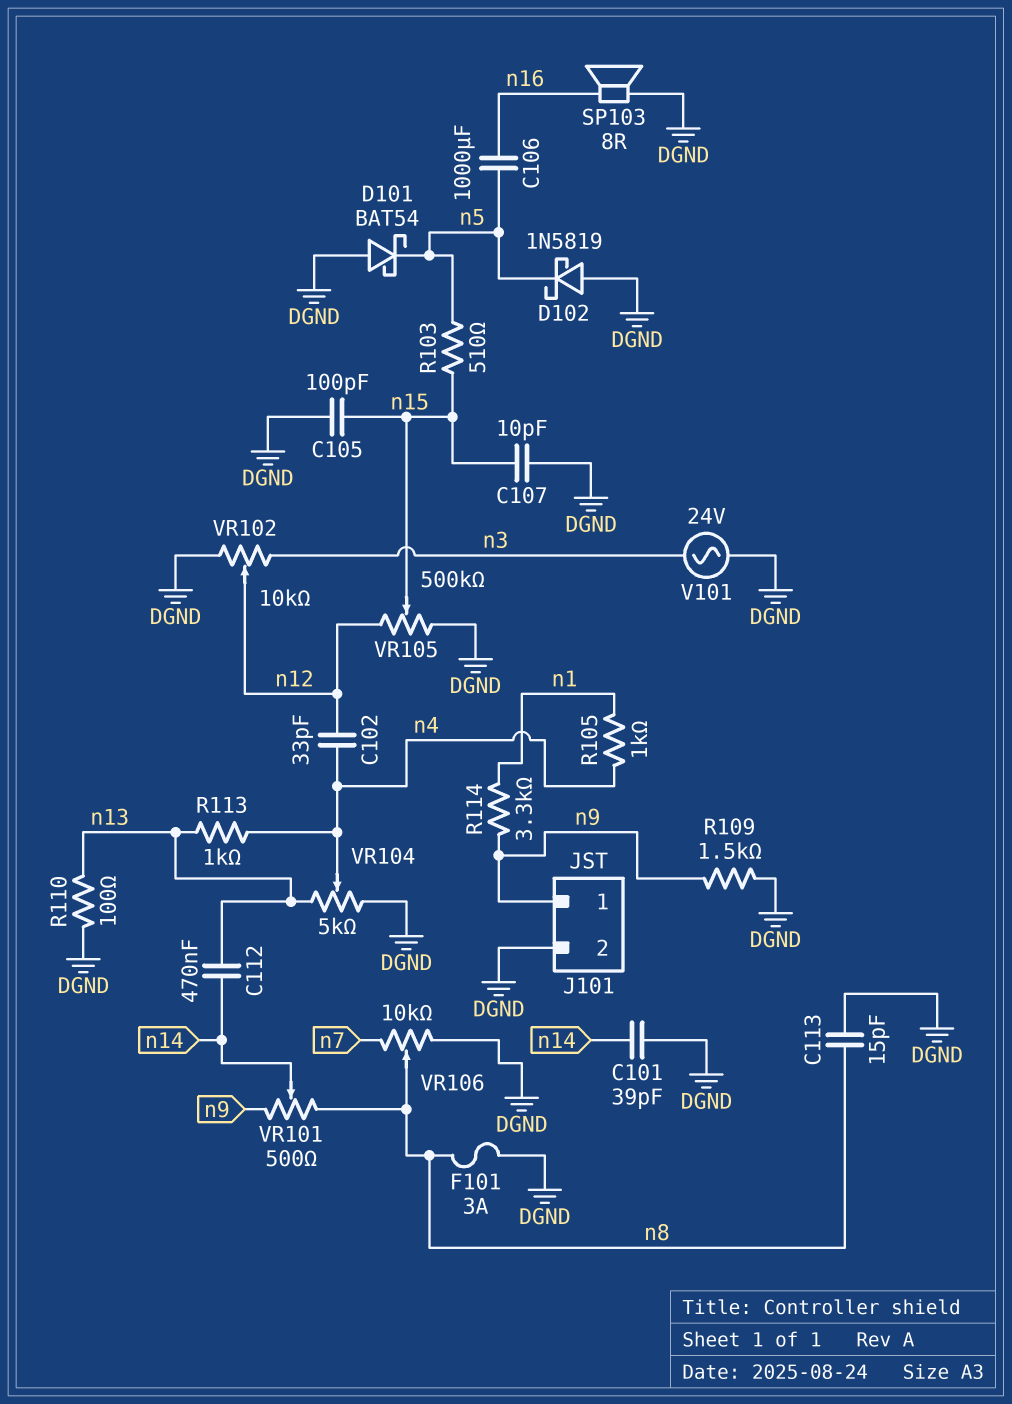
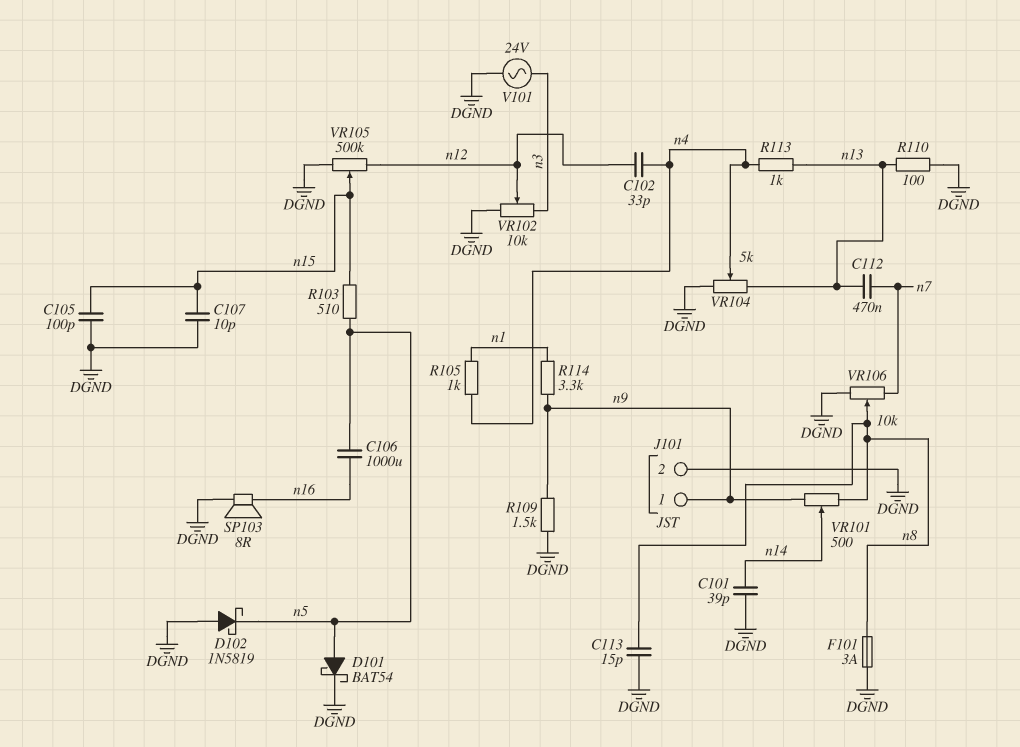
C112: 470nF (n13, n14) -> 470nF (n7, n13)
D101: schottky BAT54 (A DGND, K n5) -> schottky BAT54 (A n5, K DGND)

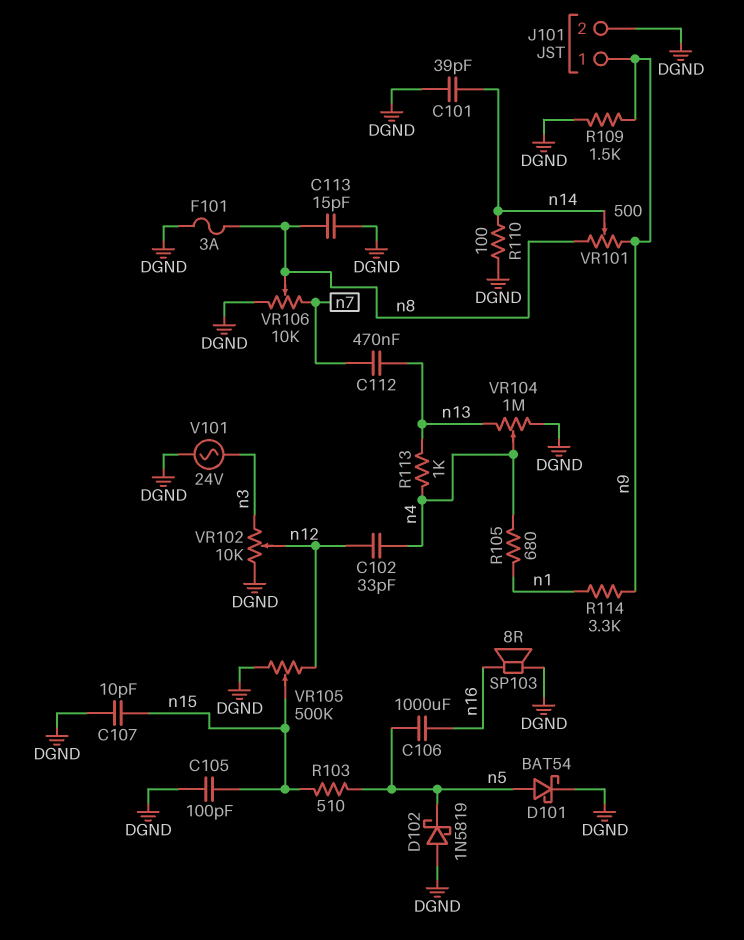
R105: 1k (n1, n4) -> 680 (n1, n4)
R110: 100 (DGND, n13) -> 100 (DGND, n14)
VR104: 5k (DGND, n13, wiper n4) -> 1M (DGND, n13, wiper n4)

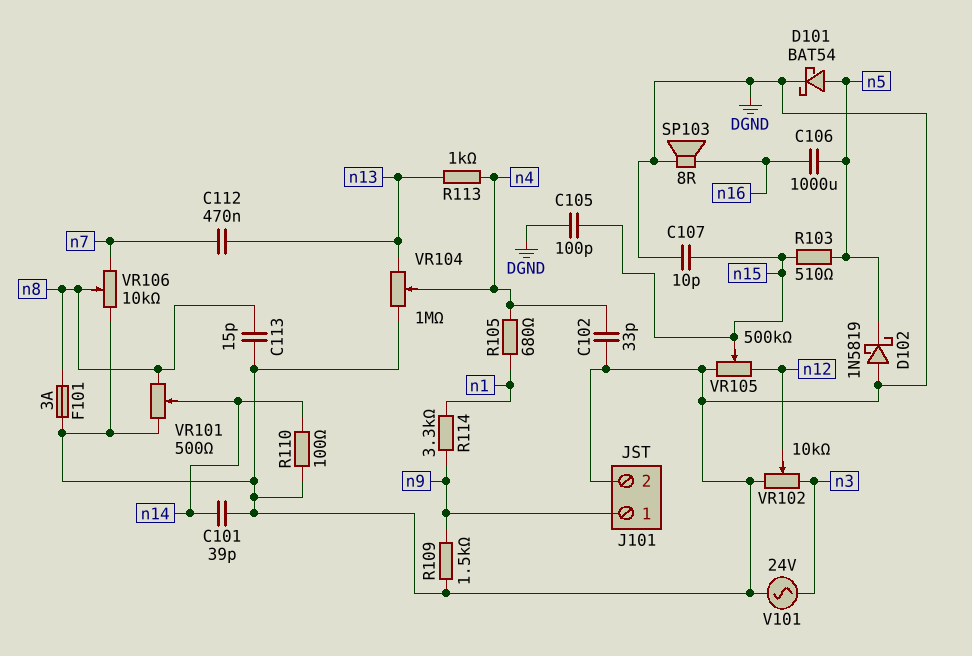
C102: 33pF (n4, n12) -> 33pF (DGND, n4)
VR101: 500 (n8, n9, wiper n14) -> 500 (DGND, n8, wiper n14)

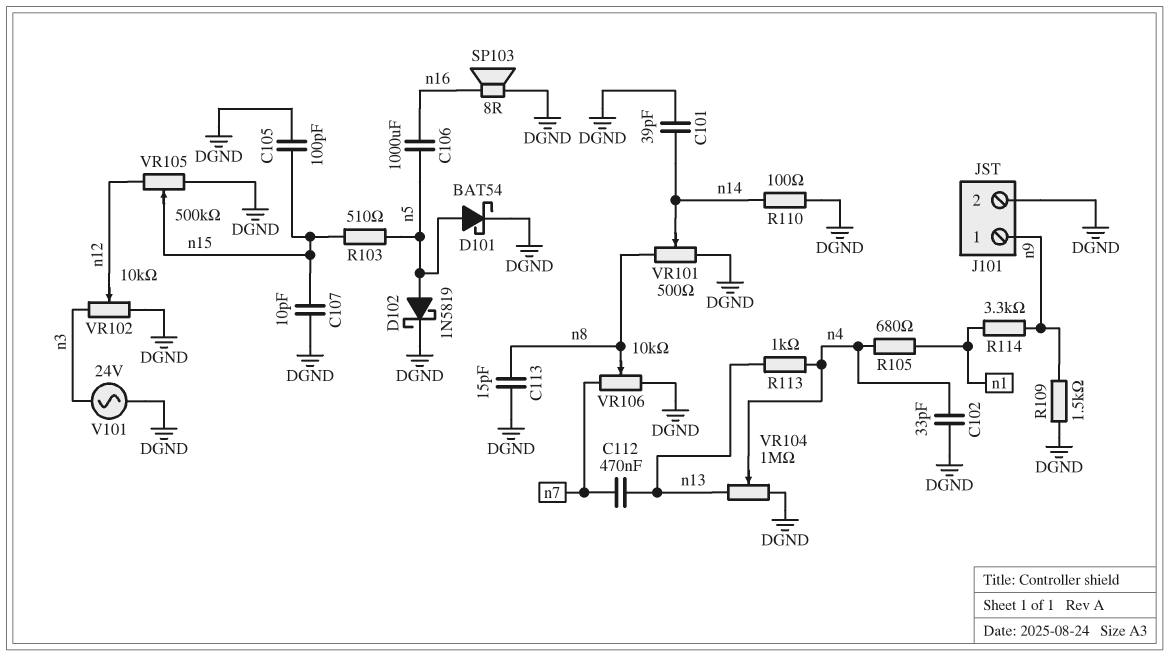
D102: schottky 1N5819 (A DGND, K n5) -> schottky 1N5819 (A n5, K DGND)
F101: 3A (DGND, n8) -> none

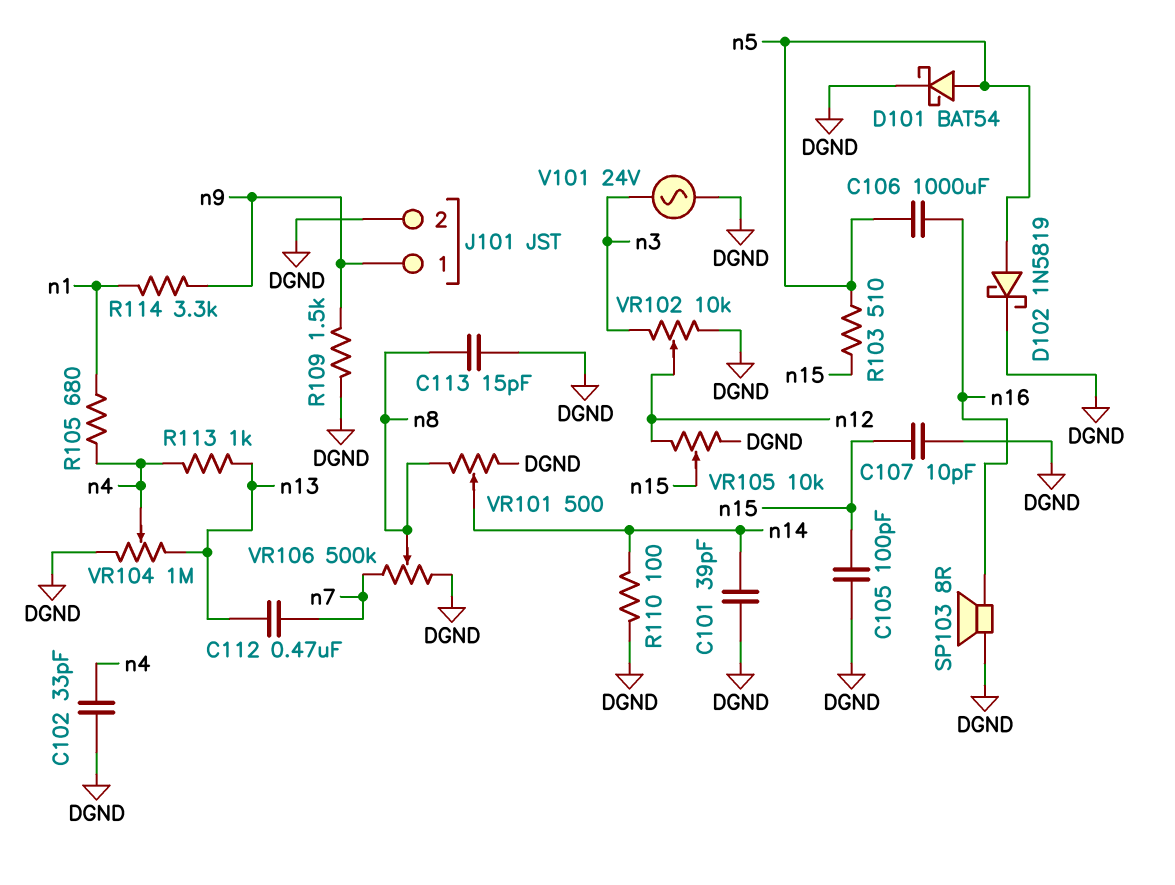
VR105: 500k (DGND, n12, wiper n15) -> 10k (DGND, n12, wiper n15)
VR106: 10k (DGND, n7, wiper n8) -> 500k (DGND, n7, wiper n8)

